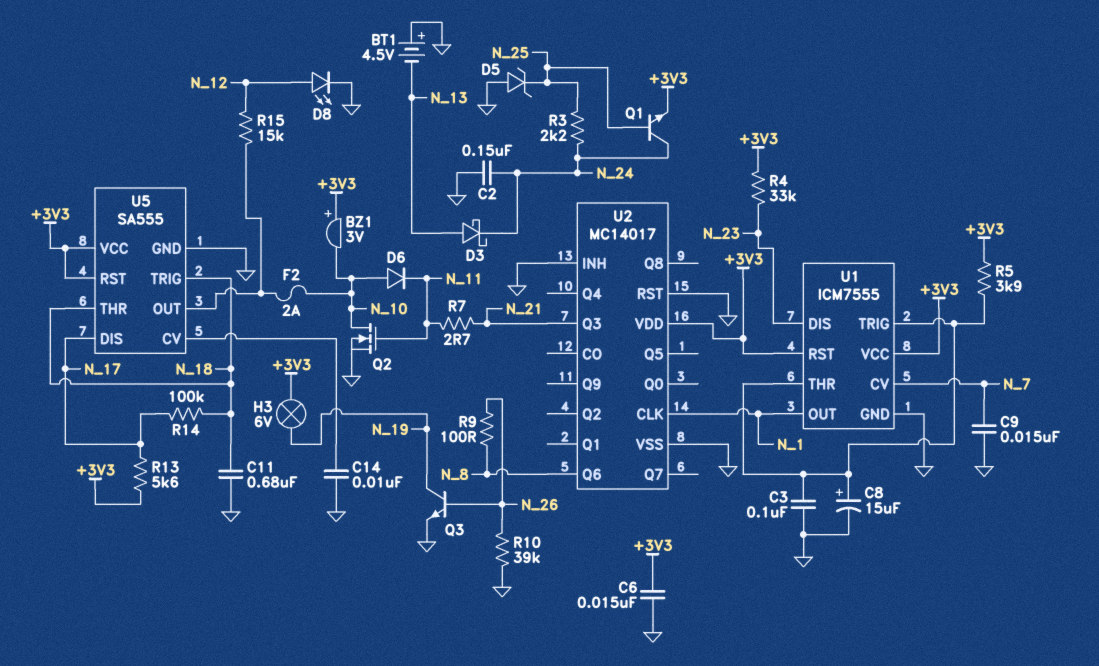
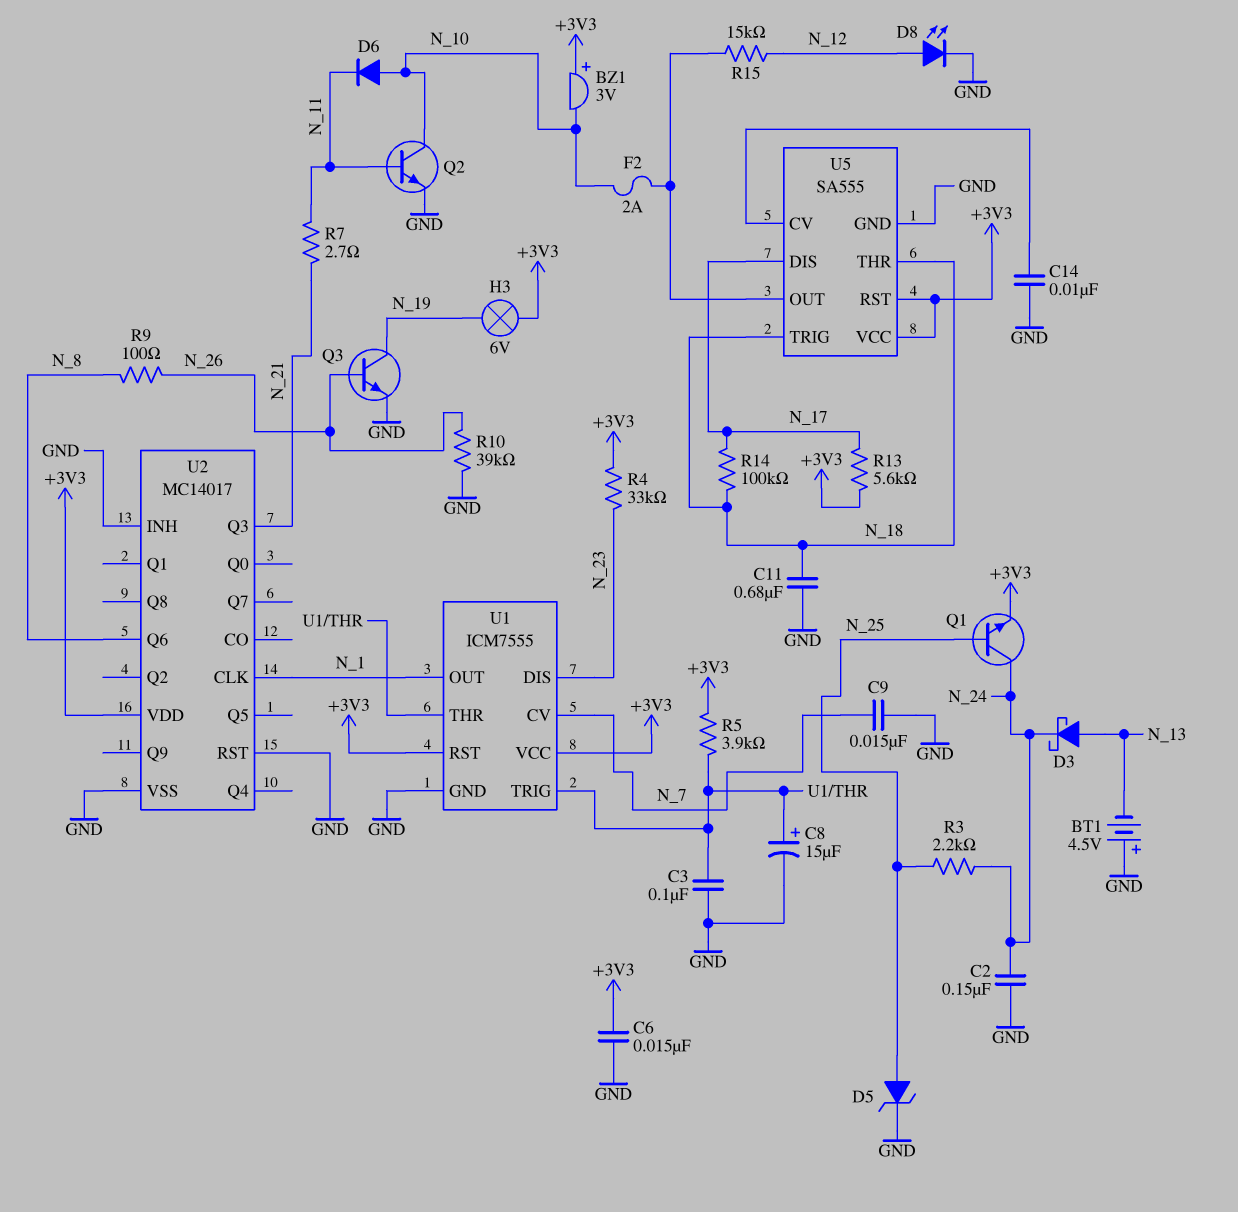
D5: zener (A GND, K N_25) -> zener (A N_25, K GND)
Q2: NMOS (G N_11, D N_10, S GND) -> NPN (B N_11, C N_10, E GND)

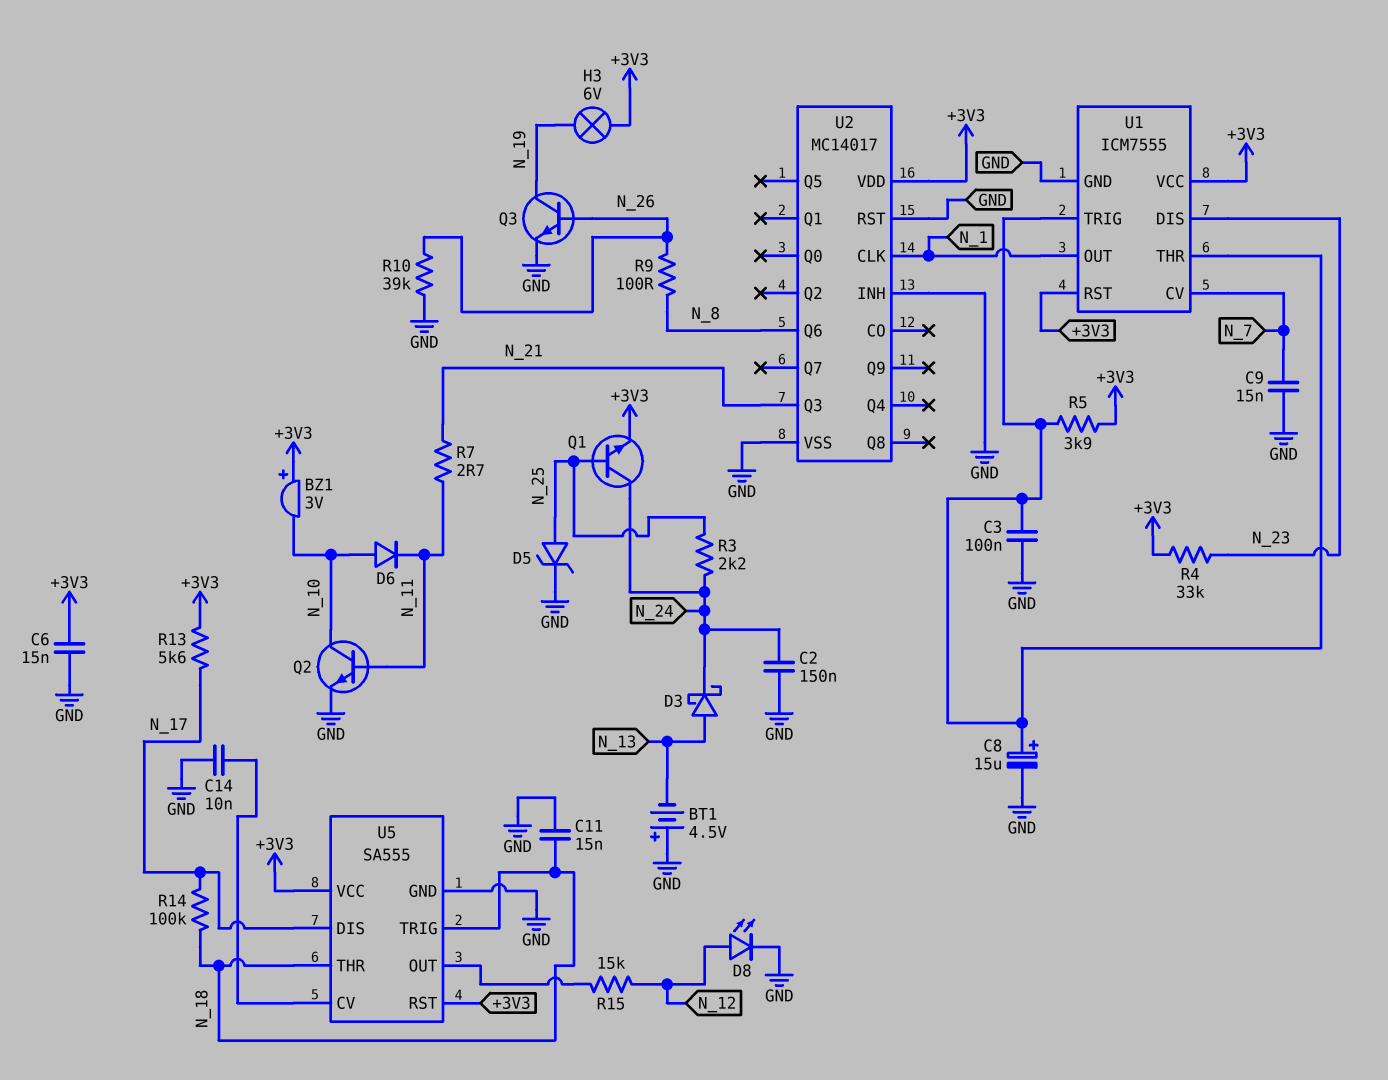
C11: 680nF (GND, N_18) -> 15nF (GND, N_18)
F2: 2A (N_10, U5/OUT) -> none

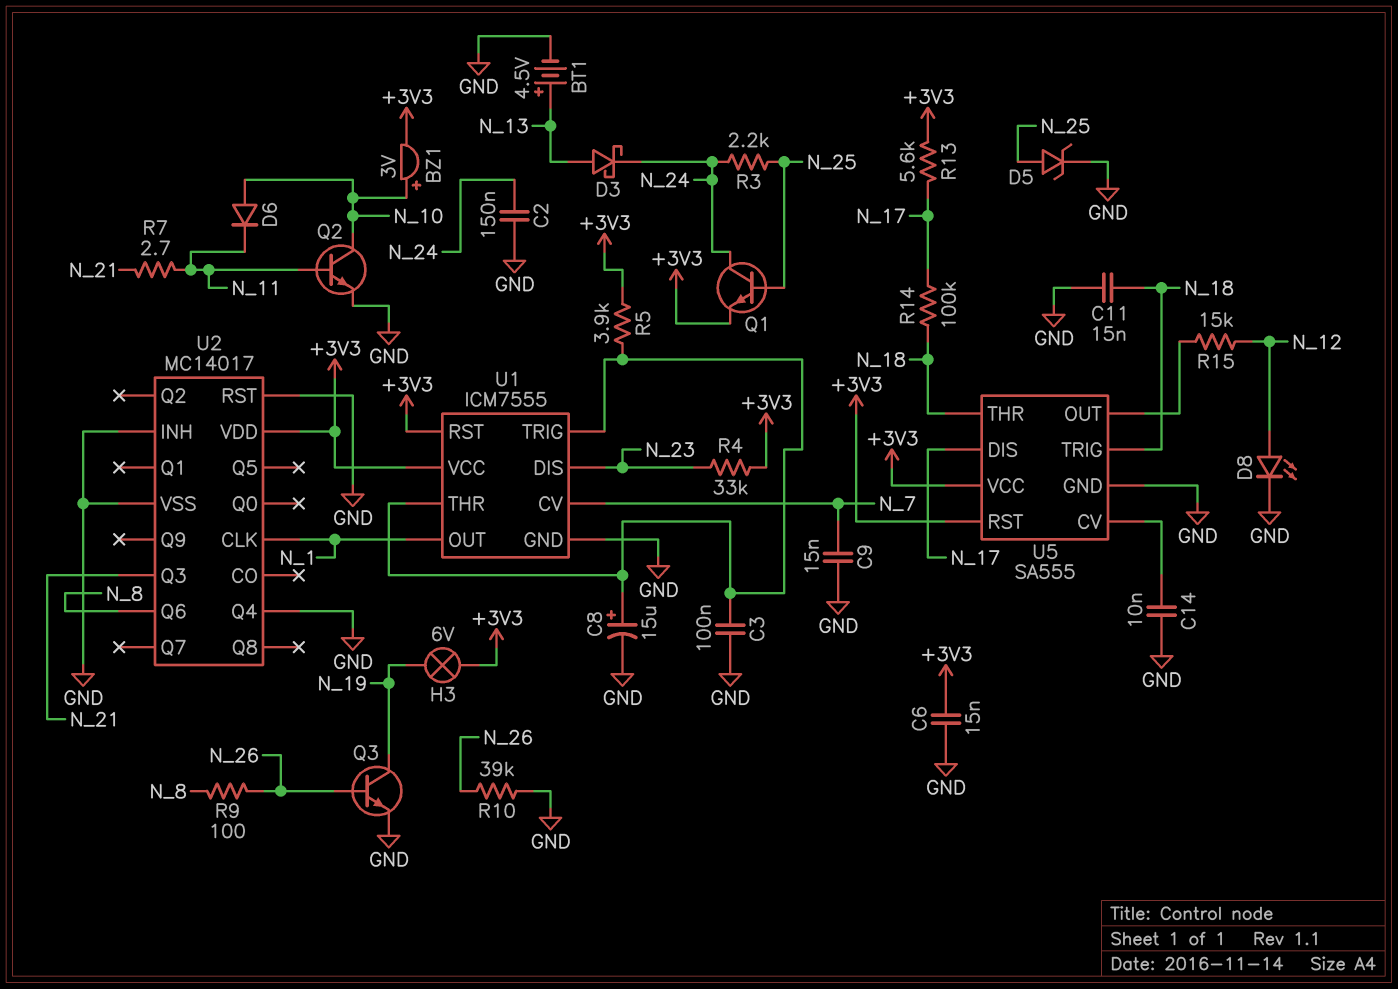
BT1: 4.5V (plus GND, minus N_13) -> 4.5V (plus N_13, minus GND)
BZ1: buzzer 3V (plus +3V3, minus N_10) -> buzzer 3V (plus N_10, minus +3V3)
U2 pin Q4: none -> GND

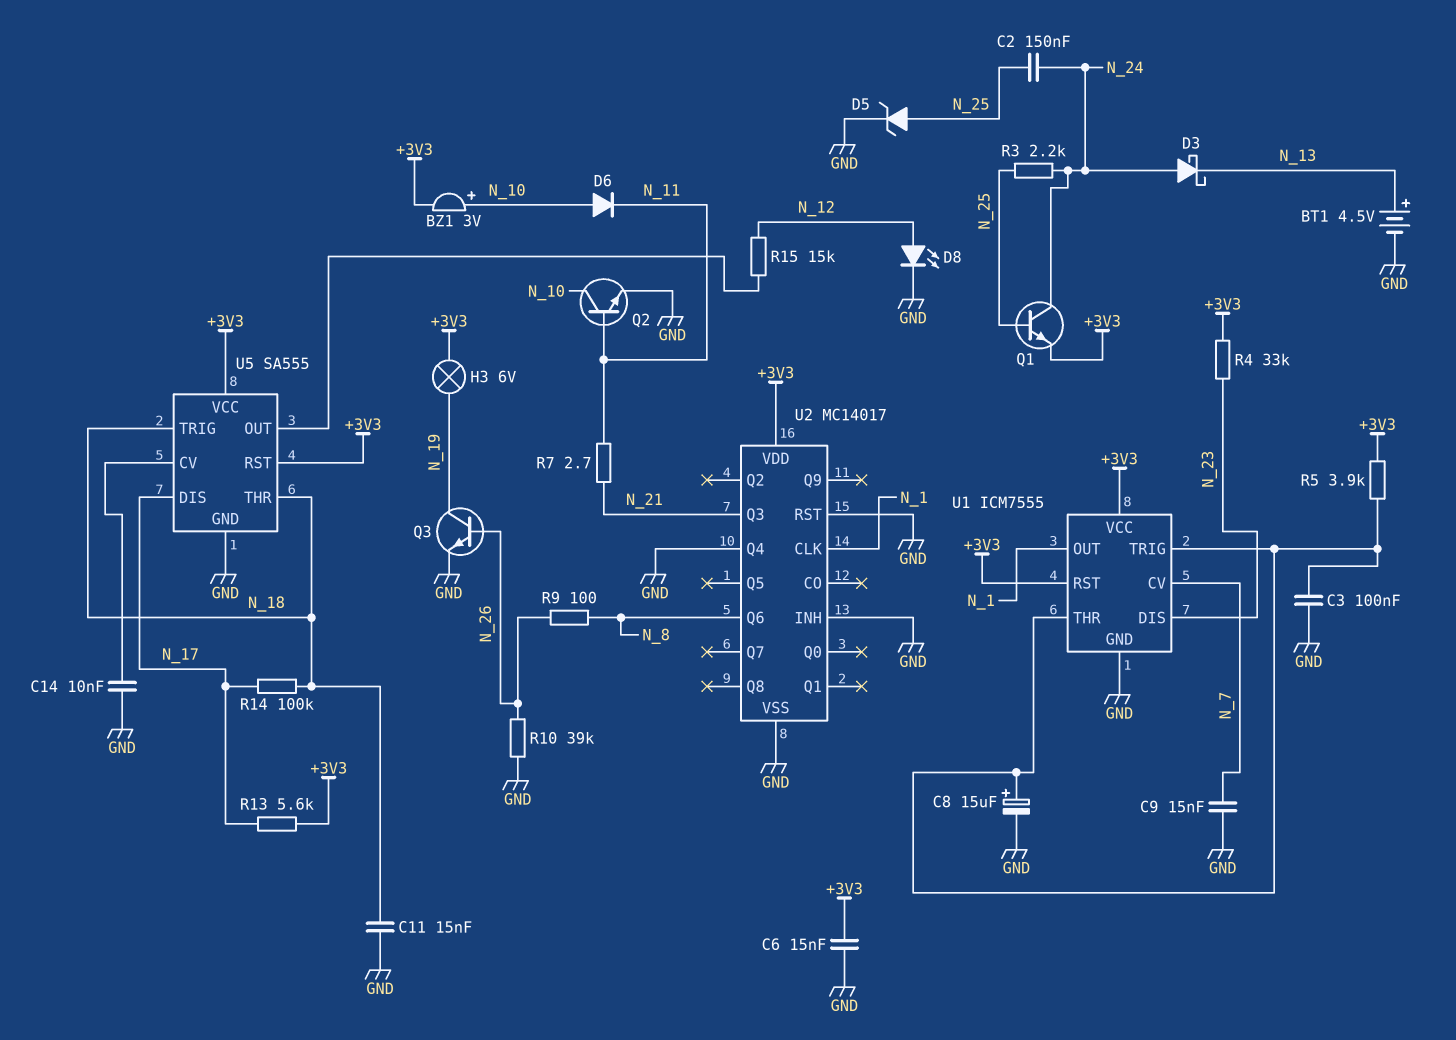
C2: 150nF (GND, N_24) -> 150nF (N_24, N_25)
D3: schottky (A N_13, K N_24) -> schottky (A N_24, K N_13)

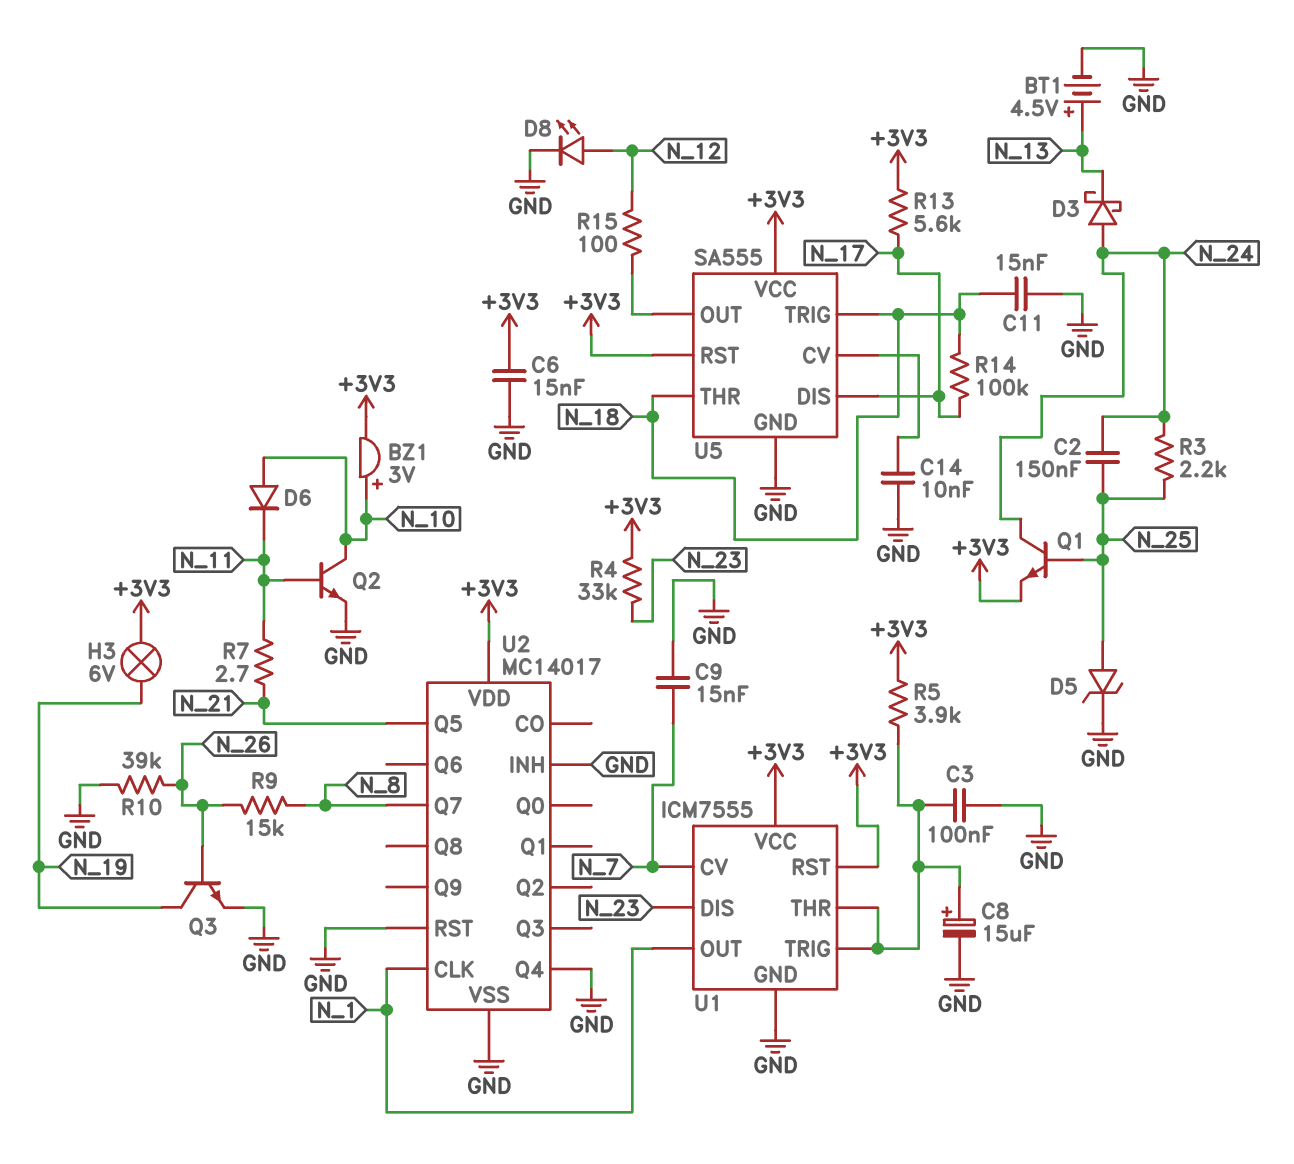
R9: 100 (N_8, N_26) -> 15k (N_8, N_26)
R15: 15k (N_12, U5/OUT) -> 100 (N_12, U5/OUT)
U2 pin Q3: N_21 -> none
U2 pin Q5: none -> N_21
U2 pin Q6: N_8 -> none
U2 pin Q7: none -> N_8

